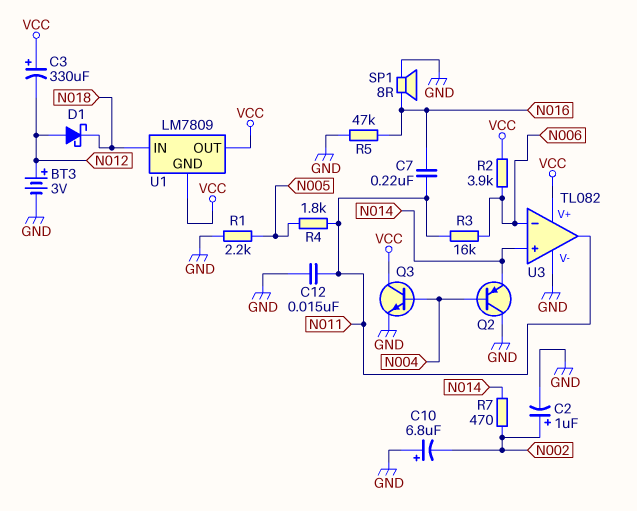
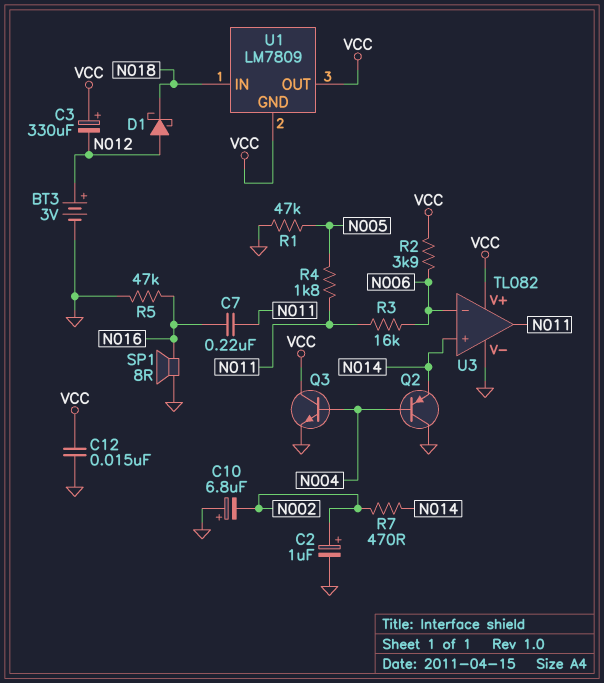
C12: 15nF (GND, N011) -> 15nF (GND, VCC)
R1: 2.2k (GND, N005) -> 47k (GND, N005)

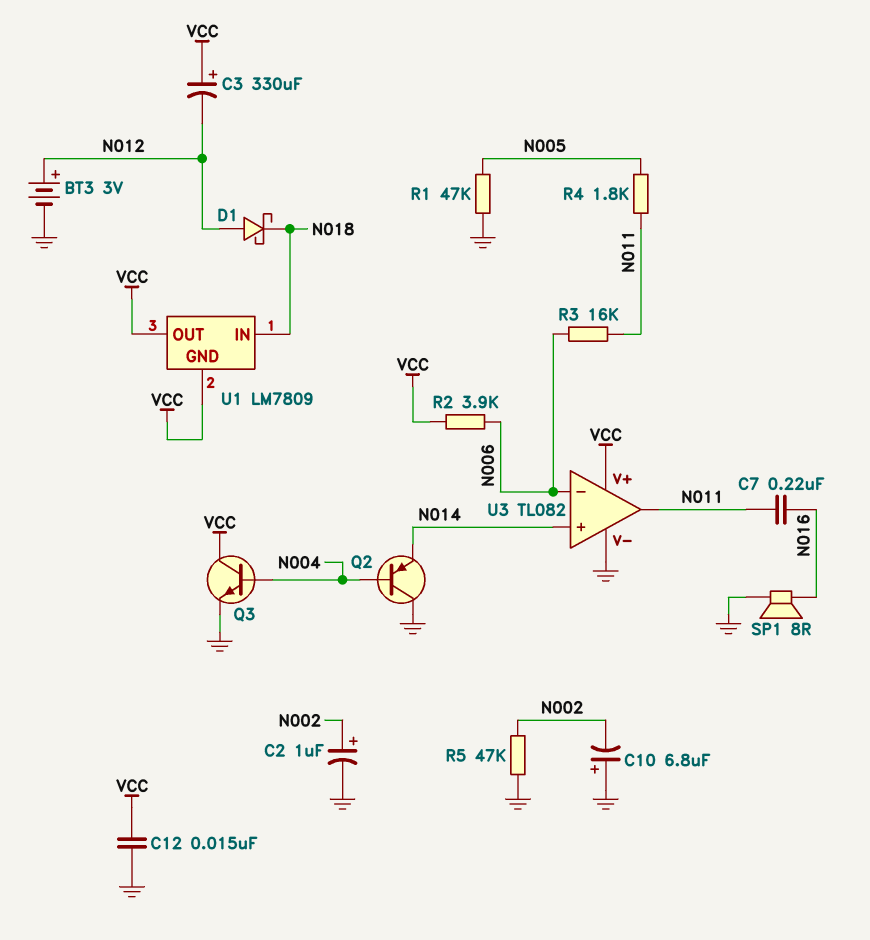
R5: 47k (GND, N016) -> 47k (GND, N002)
R7: 470 (N002, N014) -> none

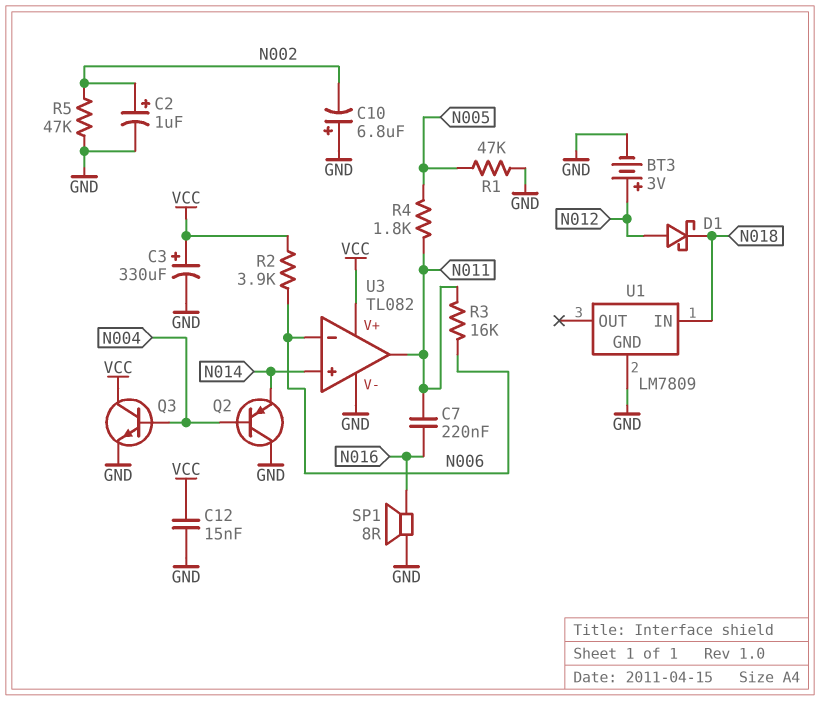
C3: 330uF (plus VCC, minus N012) -> 330uF (plus VCC, minus GND)
U1 pin GND: VCC -> GND
U1 pin OUT: VCC -> none

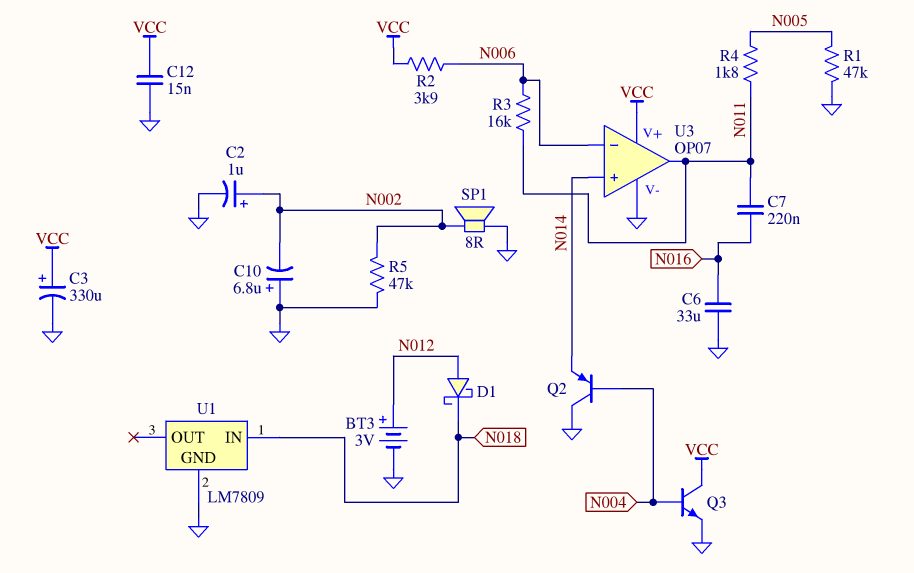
C6: none -> 33uF (GND, N016)
SP1: speaker 8R (GND, N016) -> speaker 8R (GND, N002)
U3: TL082 -> OP07

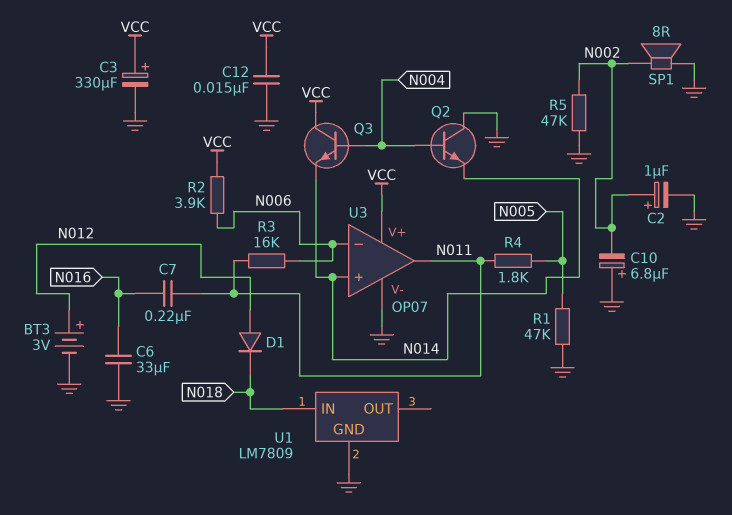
D1: schottky (A N012, K N018) -> diode (A N012, K N018)
Q2: PNP (B N004, C GND, E N014) -> NPN (B N004, C GND, E N014)
Q3: NPN (B N004, C VCC, E GND) -> NPN (B N004, C VCC, E N014)

